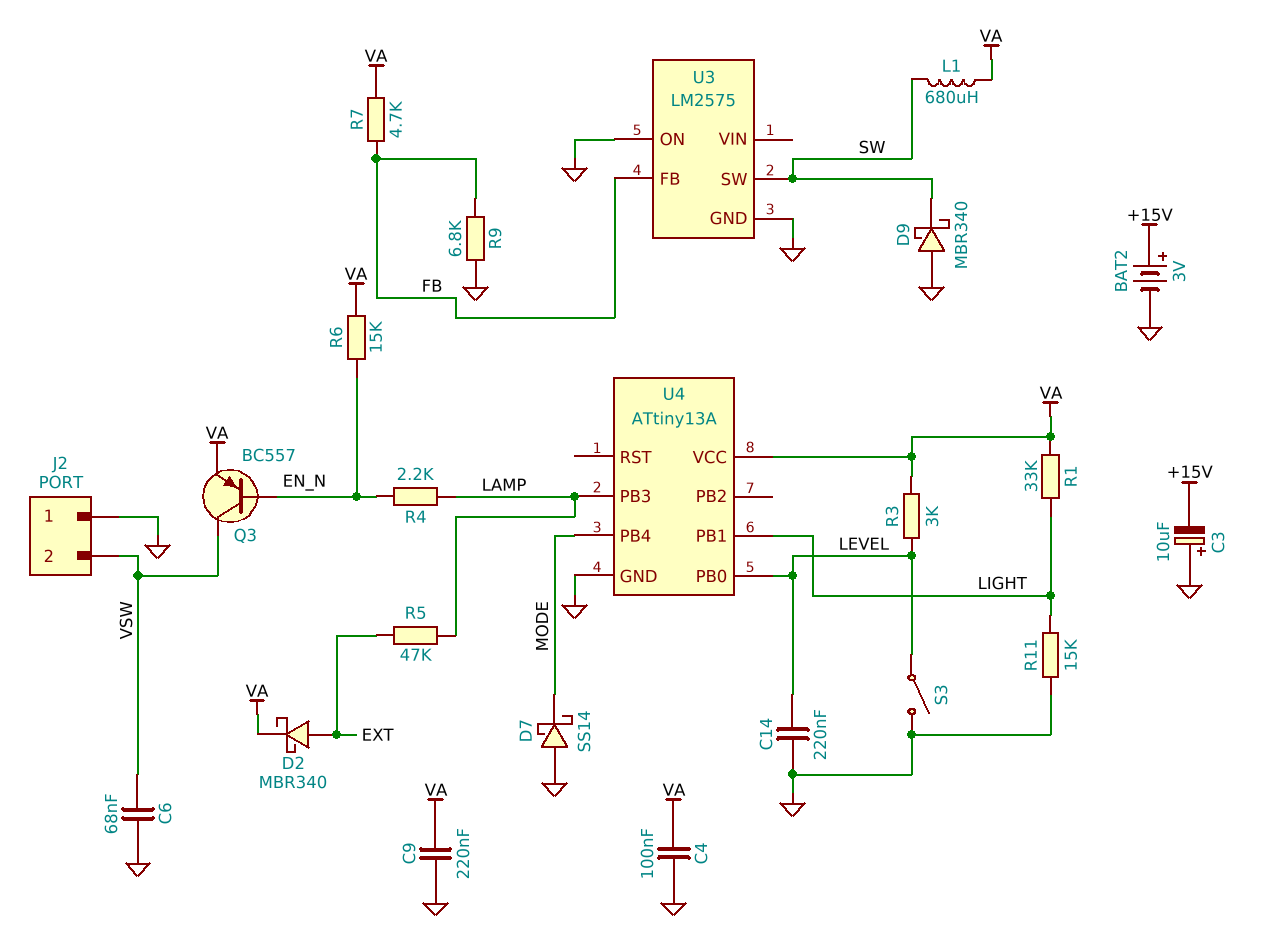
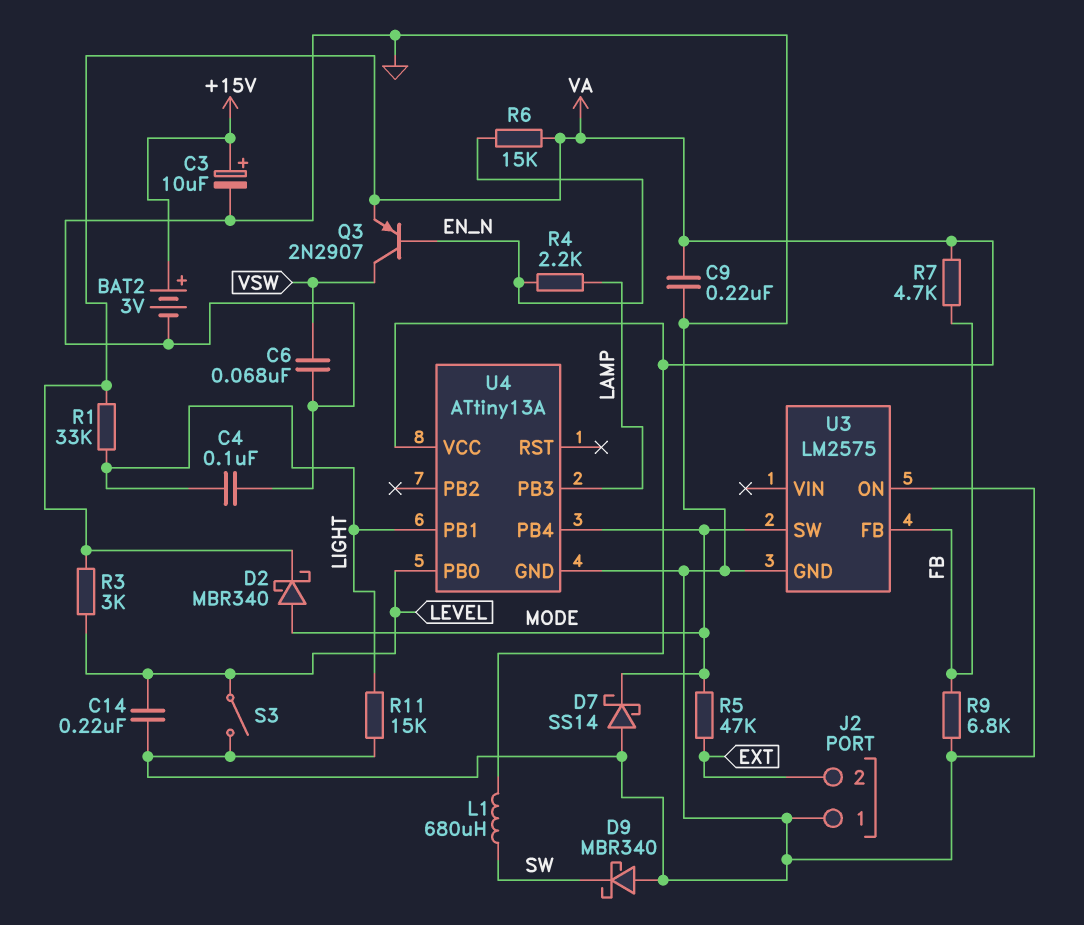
C3: 10uF (plus GND, minus +15V) -> 10uF (plus +15V, minus GND)
C4: 100nF (GND, VA) -> 100nF (GND, LIGHT)
D2: schottky MBR340 (A EXT, K VA) -> schottky MBR340 (A MODE, K VA)
J2 pin 2: VSW -> EXT
Q3: PNP BC557 (B EN_N, C VSW, E VA) -> PNP 2N2907 (B EN_N, C VSW, E VA)
R5: 47k (EXT, LAMP) -> 47k (EXT, MODE)
U3 pin SW: SW -> MODE

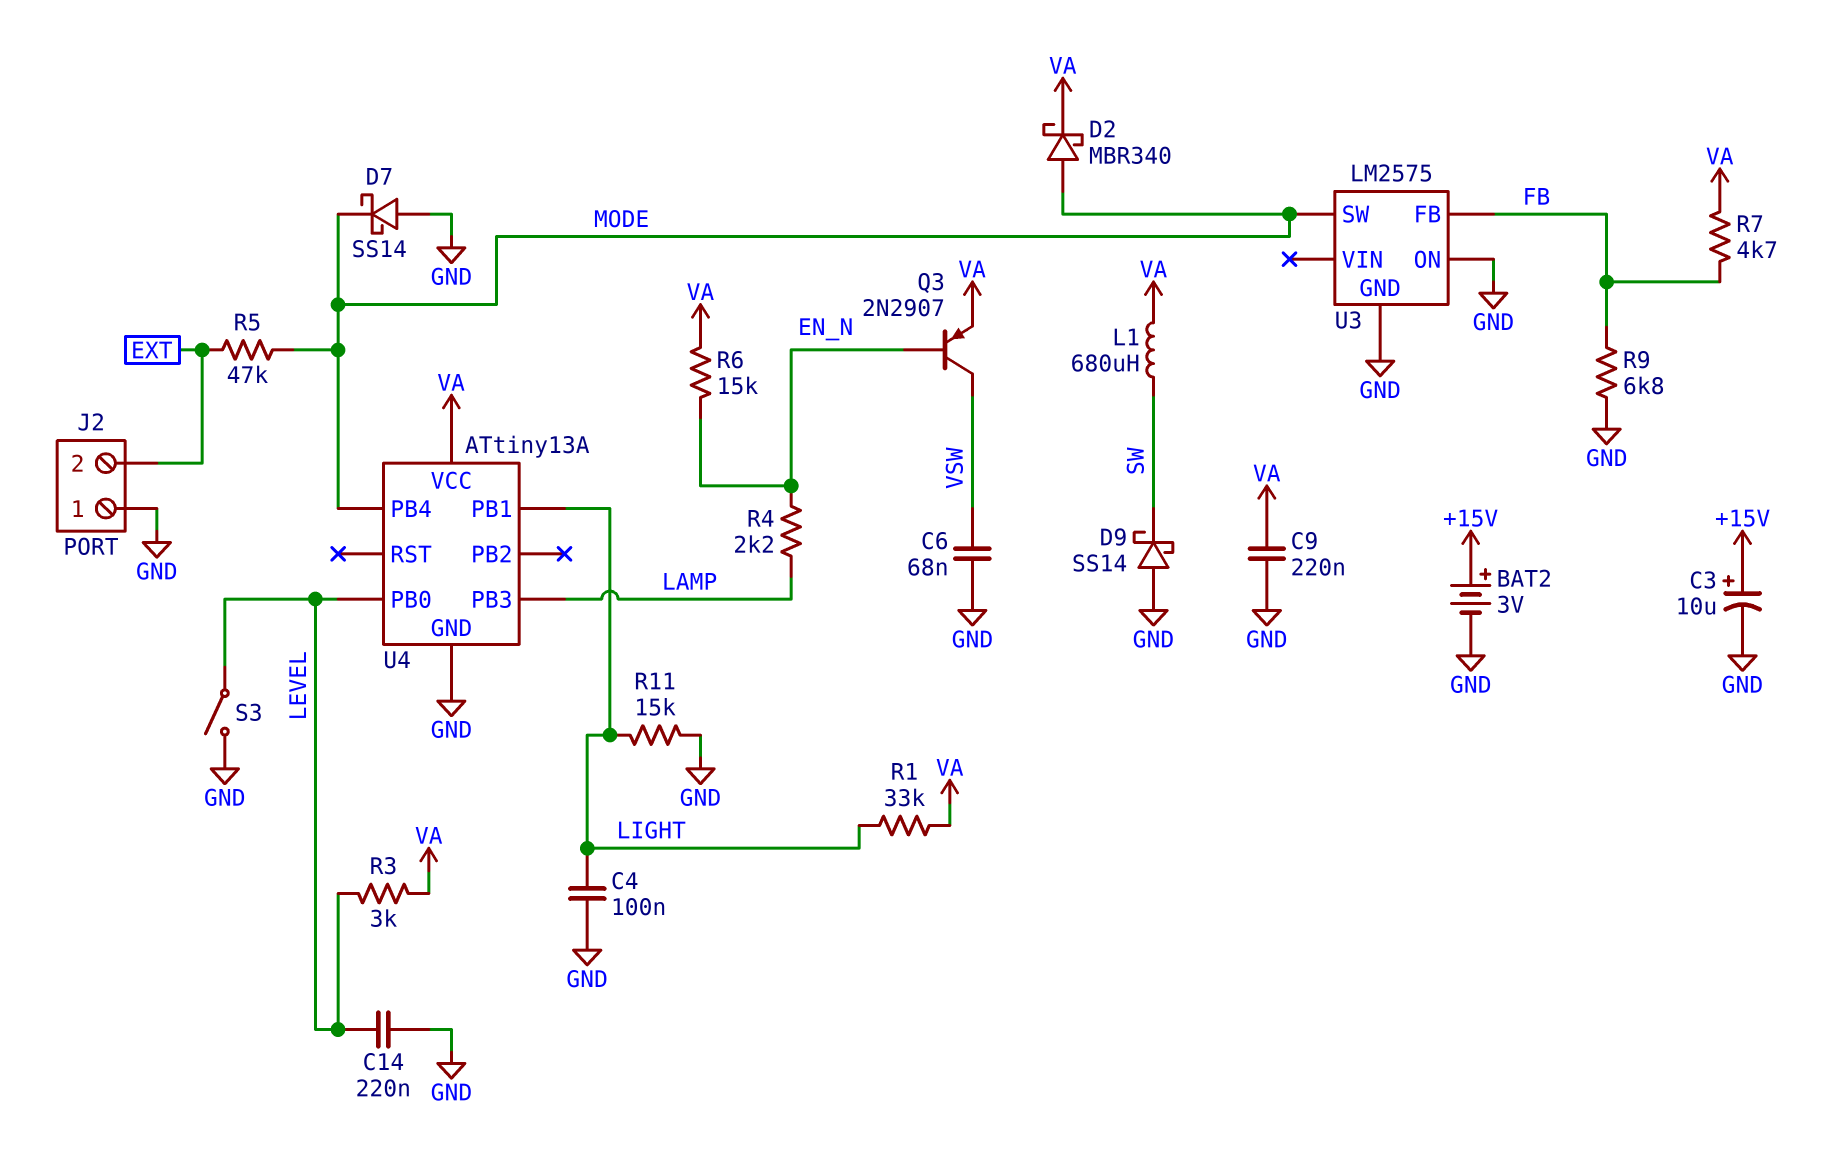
D9: schottky MBR340 (A GND, K SW) -> schottky SS14 (A GND, K SW)

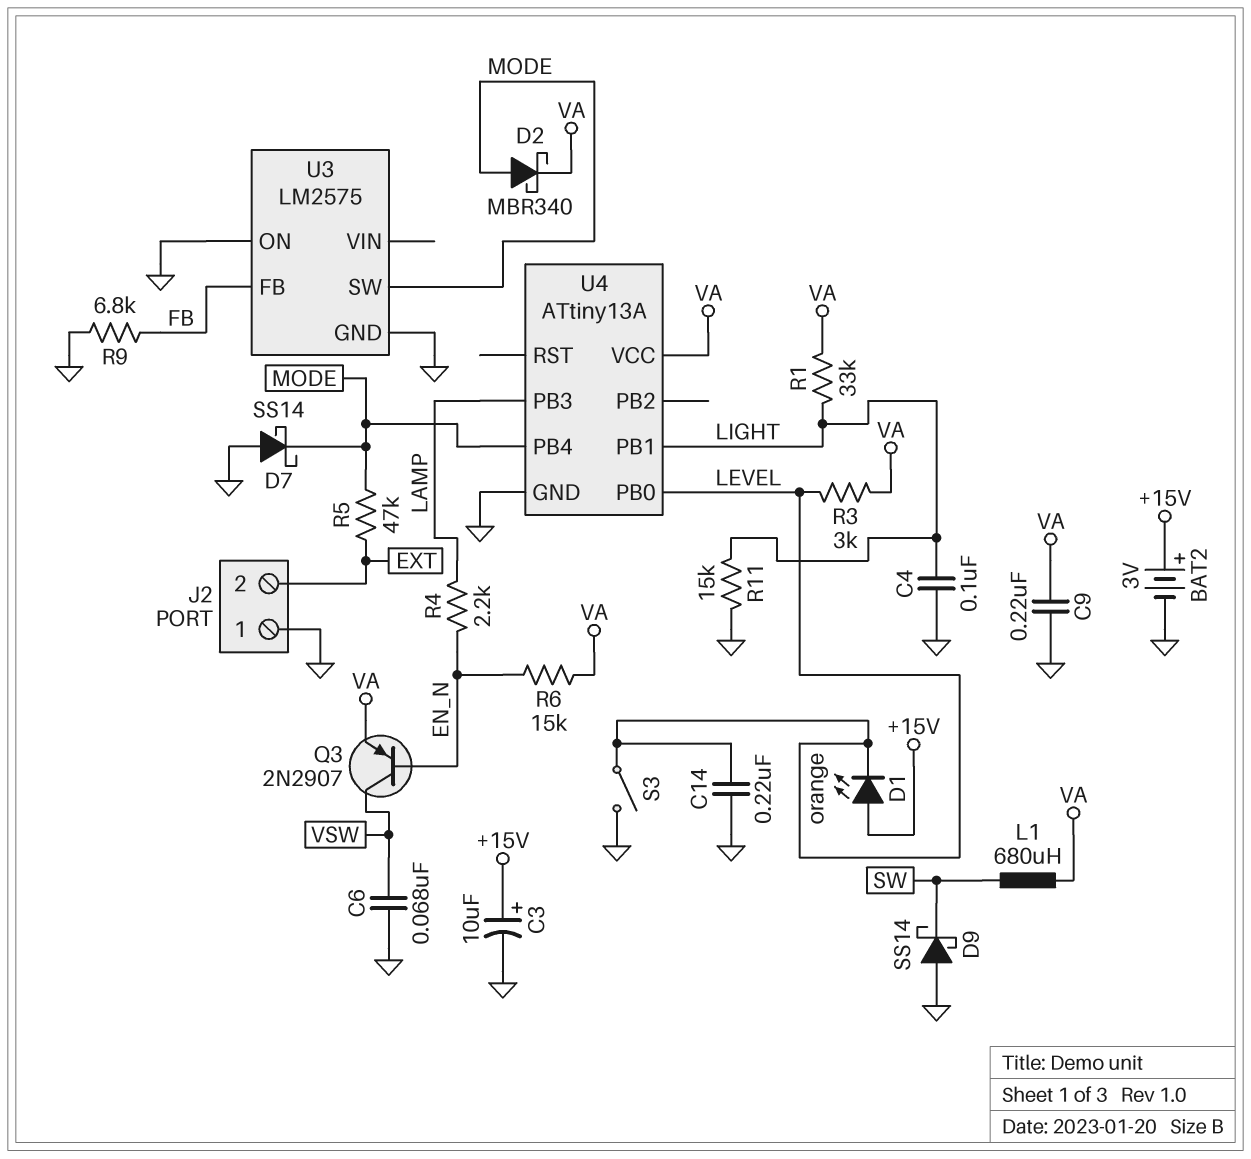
D1: none -> LED orange (A +15V, K LEVEL)
R7: 4.7k (FB, VA) -> none

